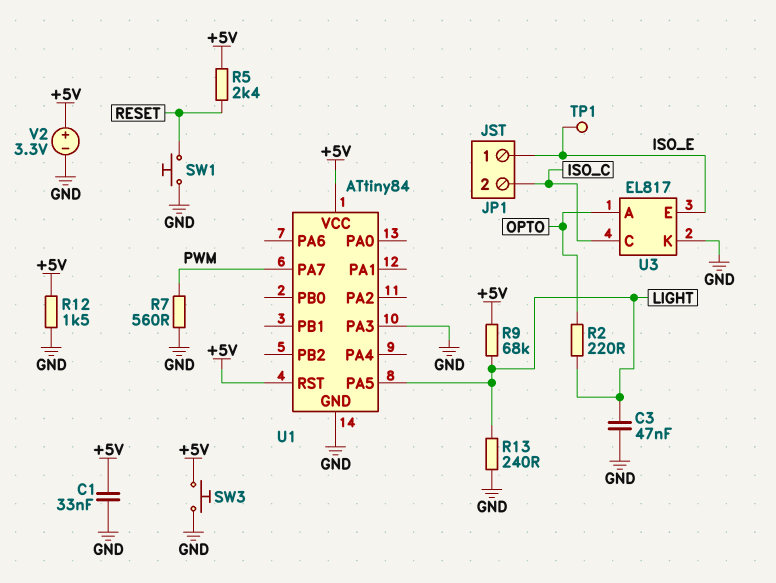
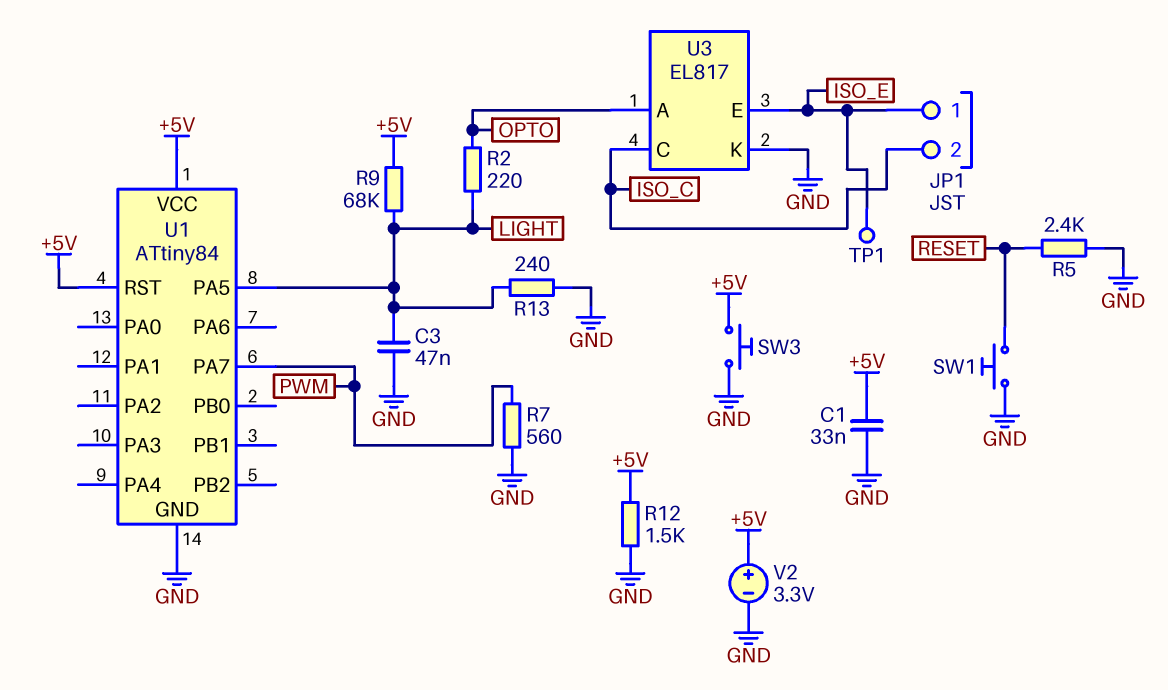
R5: 2.4k (+5V, RESET) -> 2.4k (GND, RESET)
U1 pin PA3: GND -> none

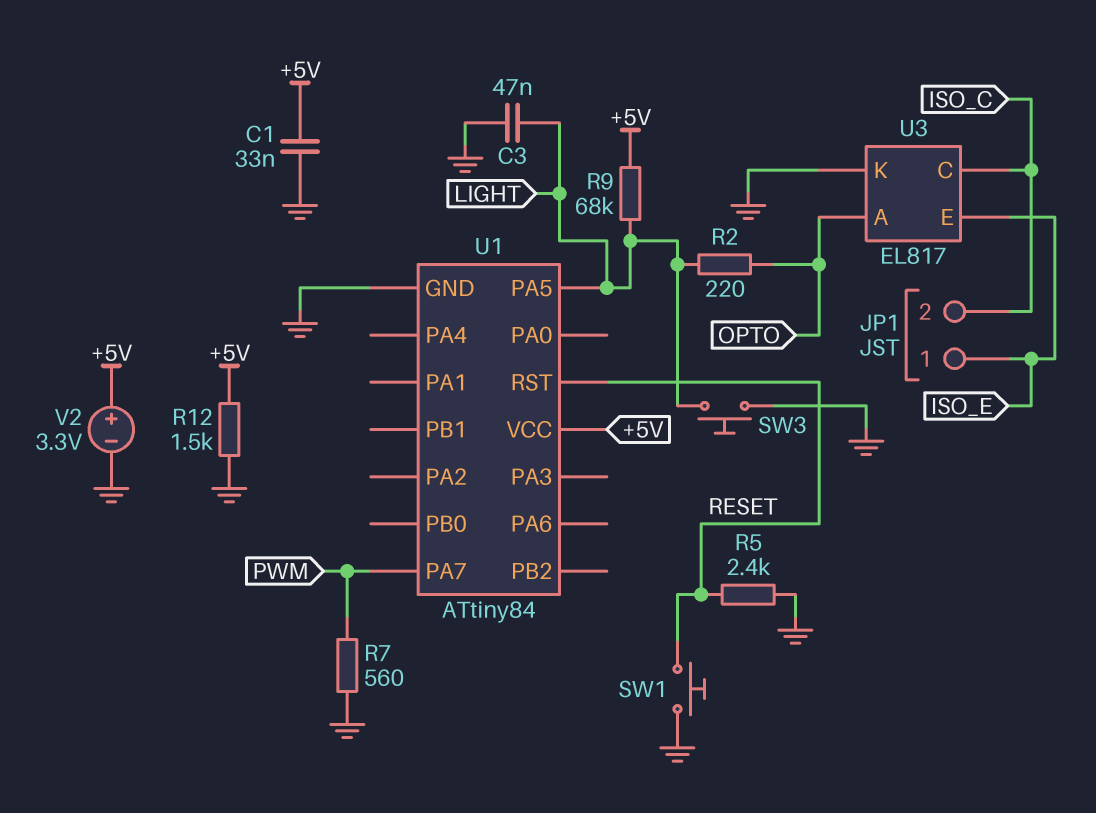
R13: 240 (GND, LIGHT) -> none
SW3: button (+5V, GND) -> button (GND, LIGHT)
TP1: test point (ISO_E) -> none
U1 pin RST: +5V -> RESET

